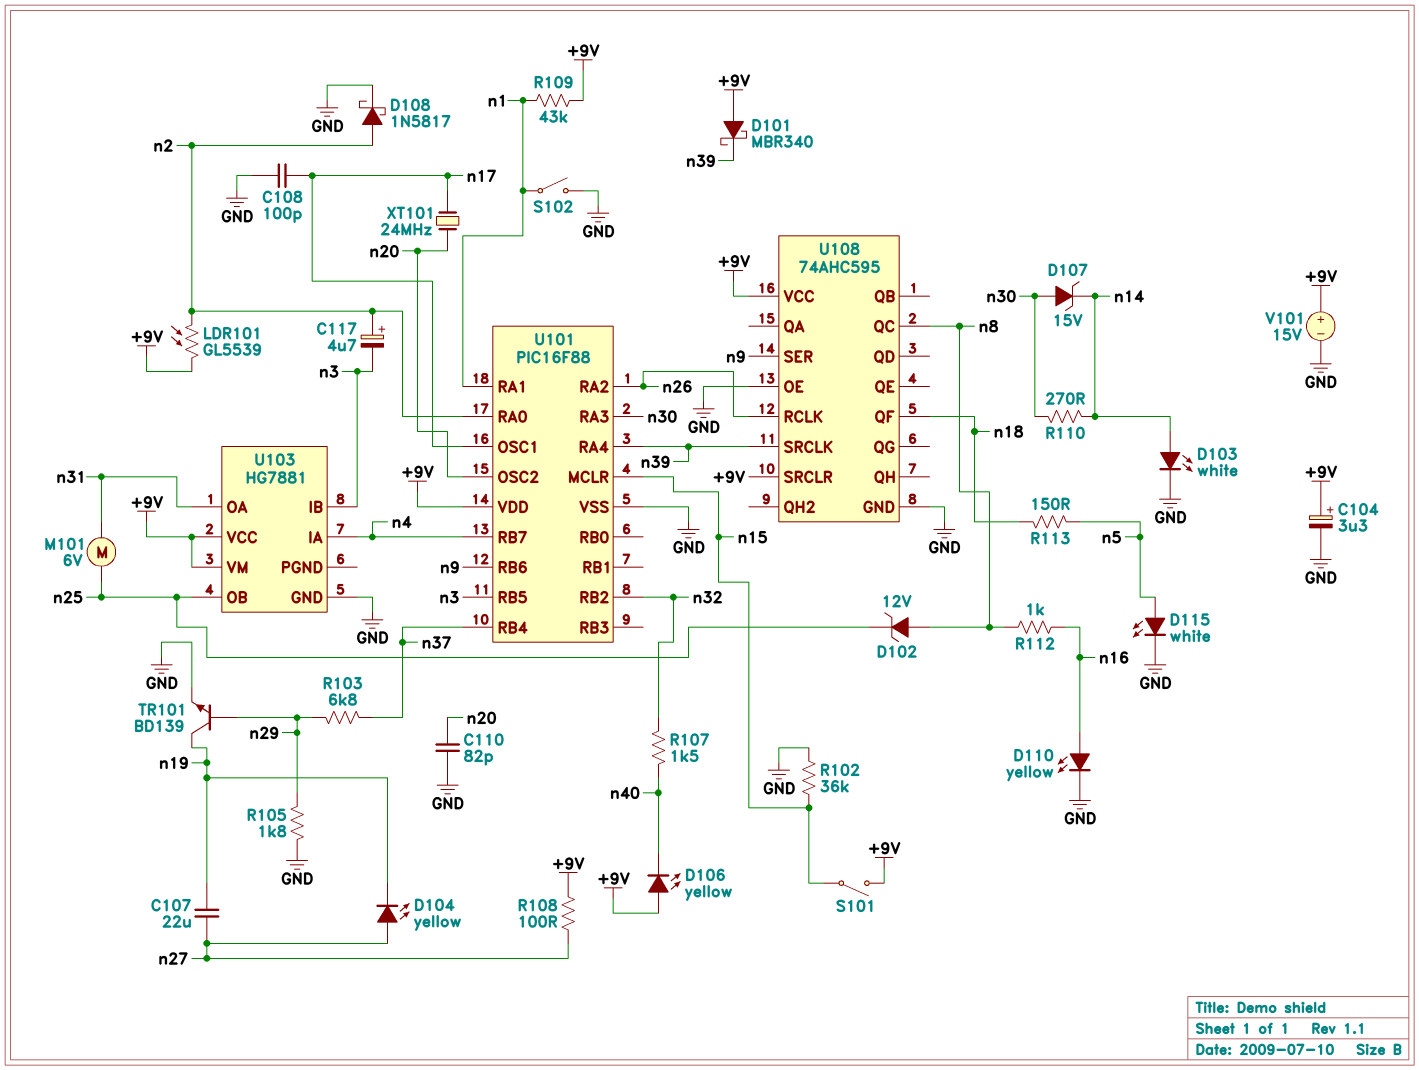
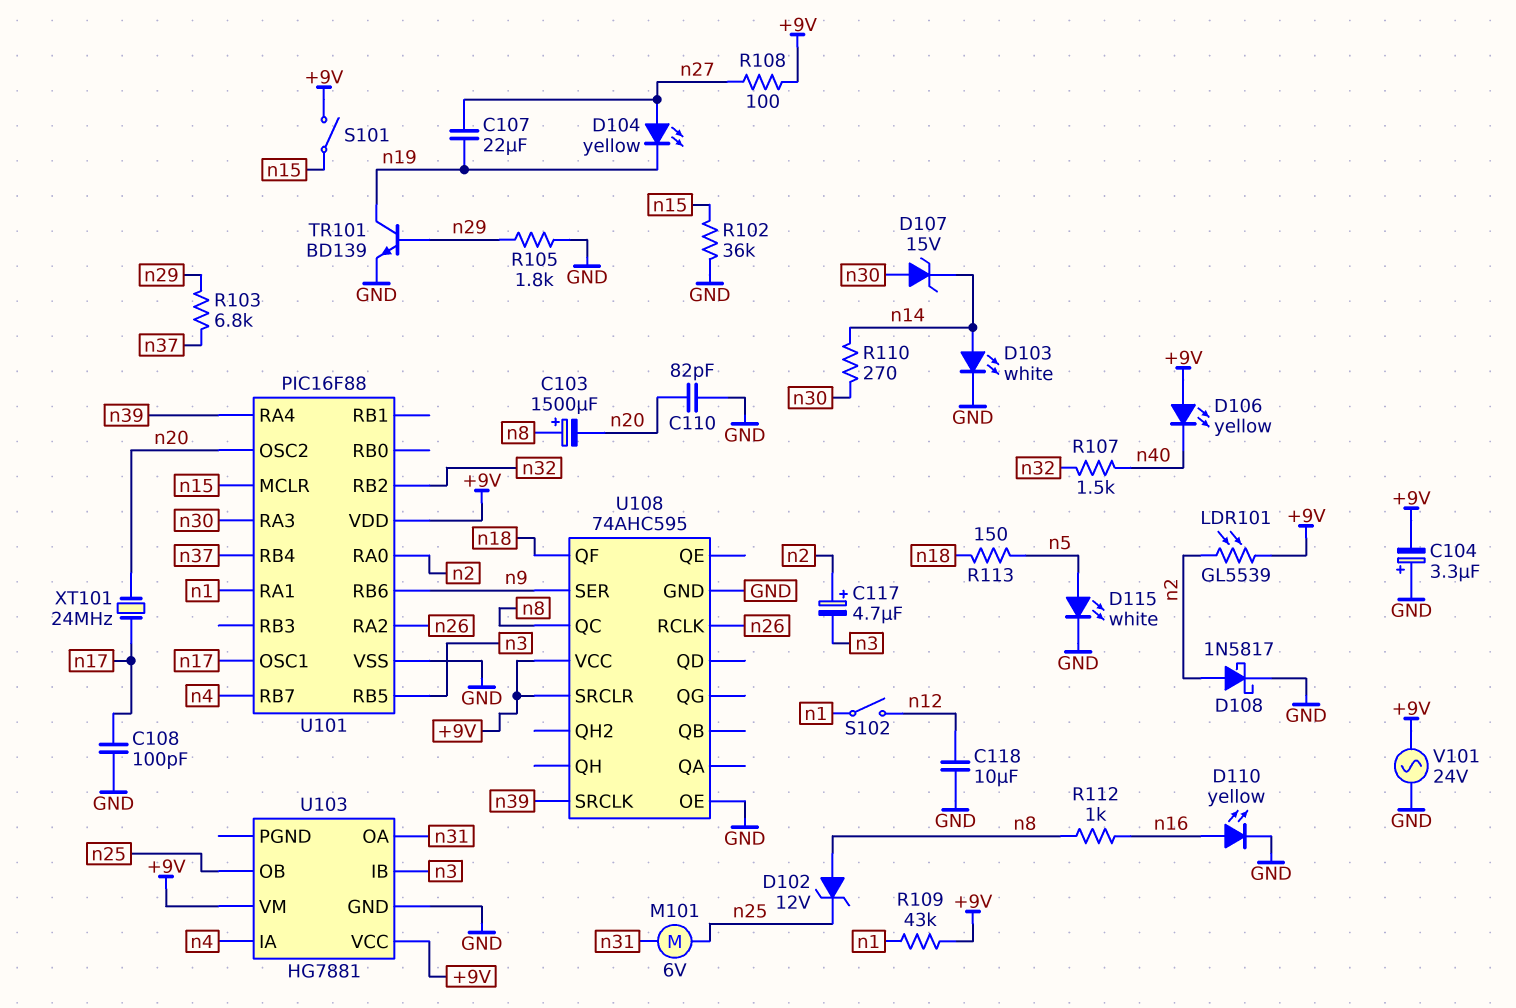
C103: none -> 1500uF (plus n8, minus n20)
C104: 3.3uF (plus +9V, minus GND) -> 3.3uF (plus GND, minus +9V)
C118: none -> 10uF (GND, n12)
D101: schottky MBR340 (A +9V, K n39) -> none
S102: switch (GND, n1) -> switch (n1, n12)
V101: 15V (plus +9V, minus GND) -> AC 24V (+9V, GND)

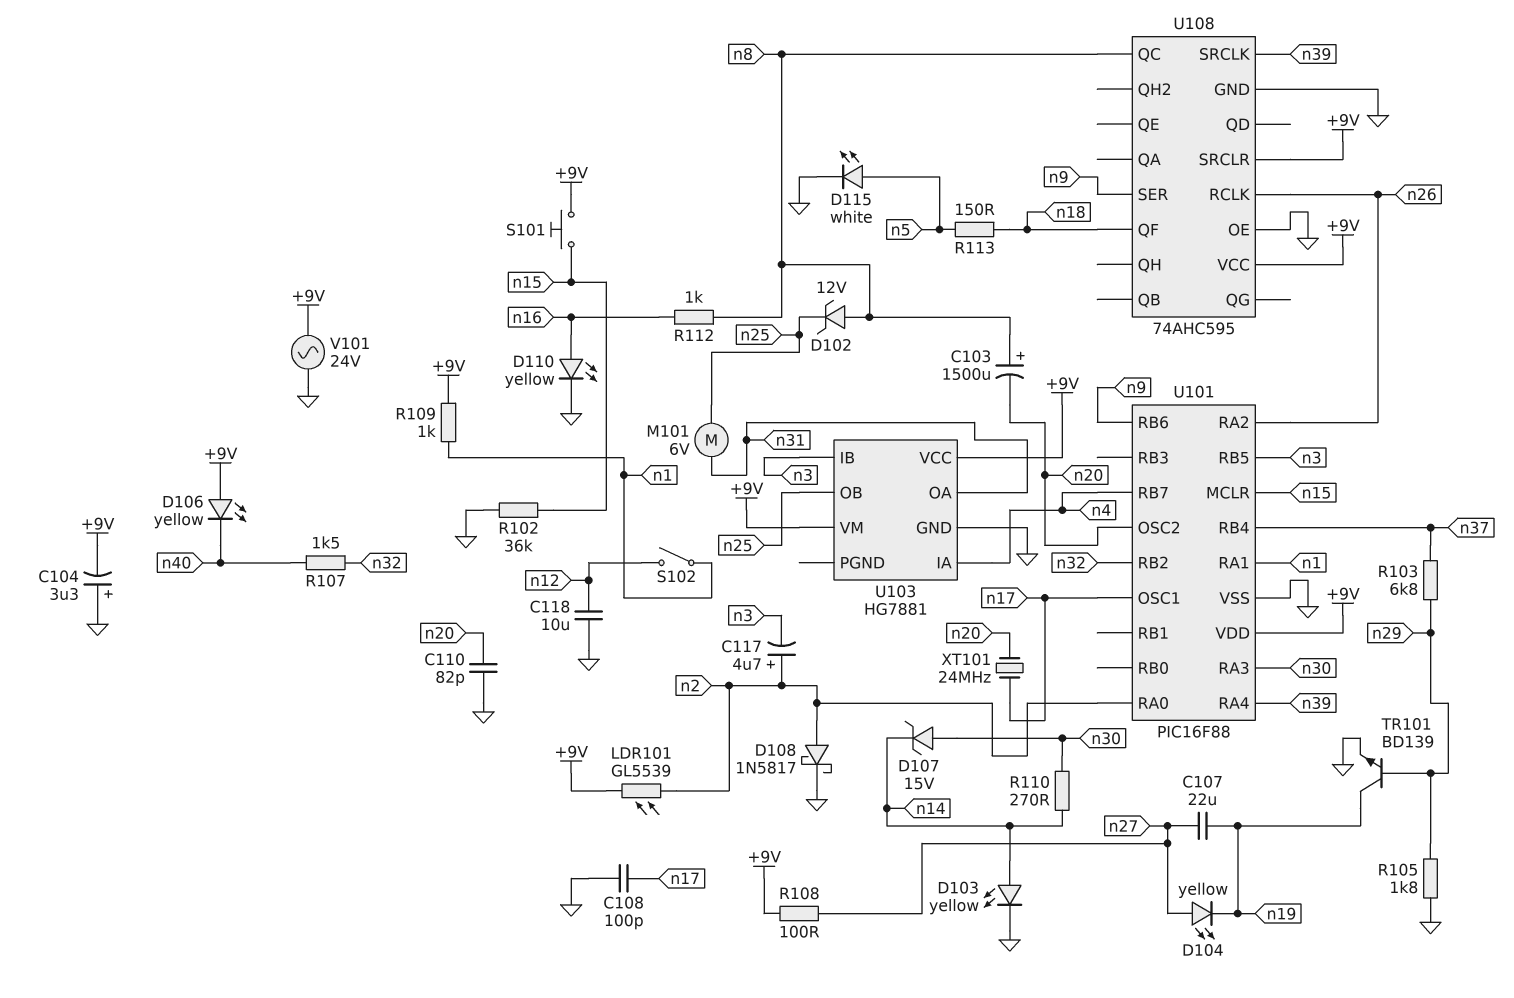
D103: LED white (A n14, K GND) -> LED yellow (A n14, K GND)
R109: 43k (+9V, n1) -> 1k (+9V, n1)
S101: switch (+9V, n15) -> button (+9V, n15)

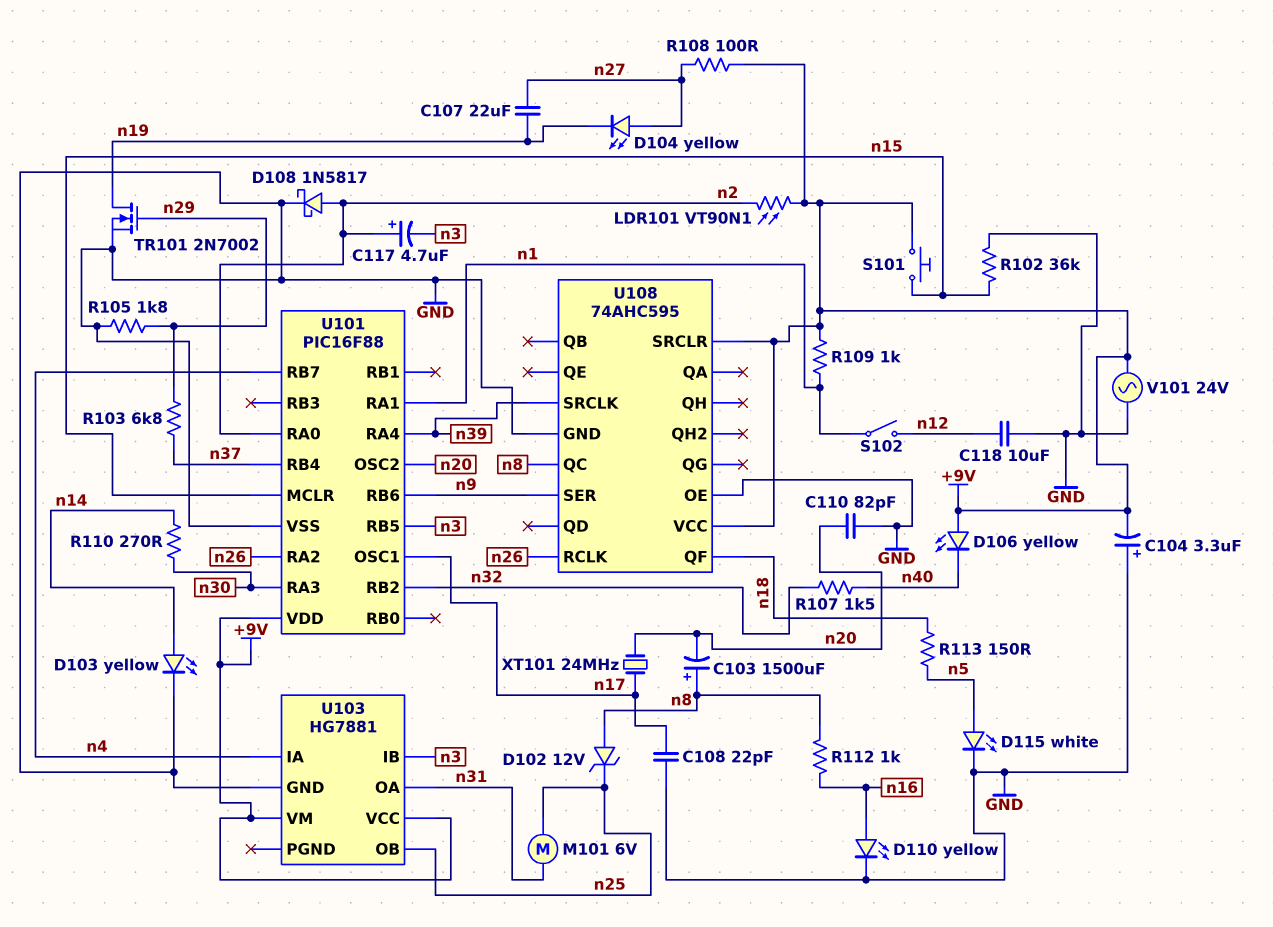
C108: 100pF (GND, n17) -> 22pF (GND, n17)
D107: zener 15V (A n30, K n14) -> none
LDR101: GL5539 (+9V, n2) -> VT90N1 (+9V, n2)
TR101: NPN BD139 (B n29, C n19, E GND) -> NMOS 2N7002 (G n29, D n19, S GND)

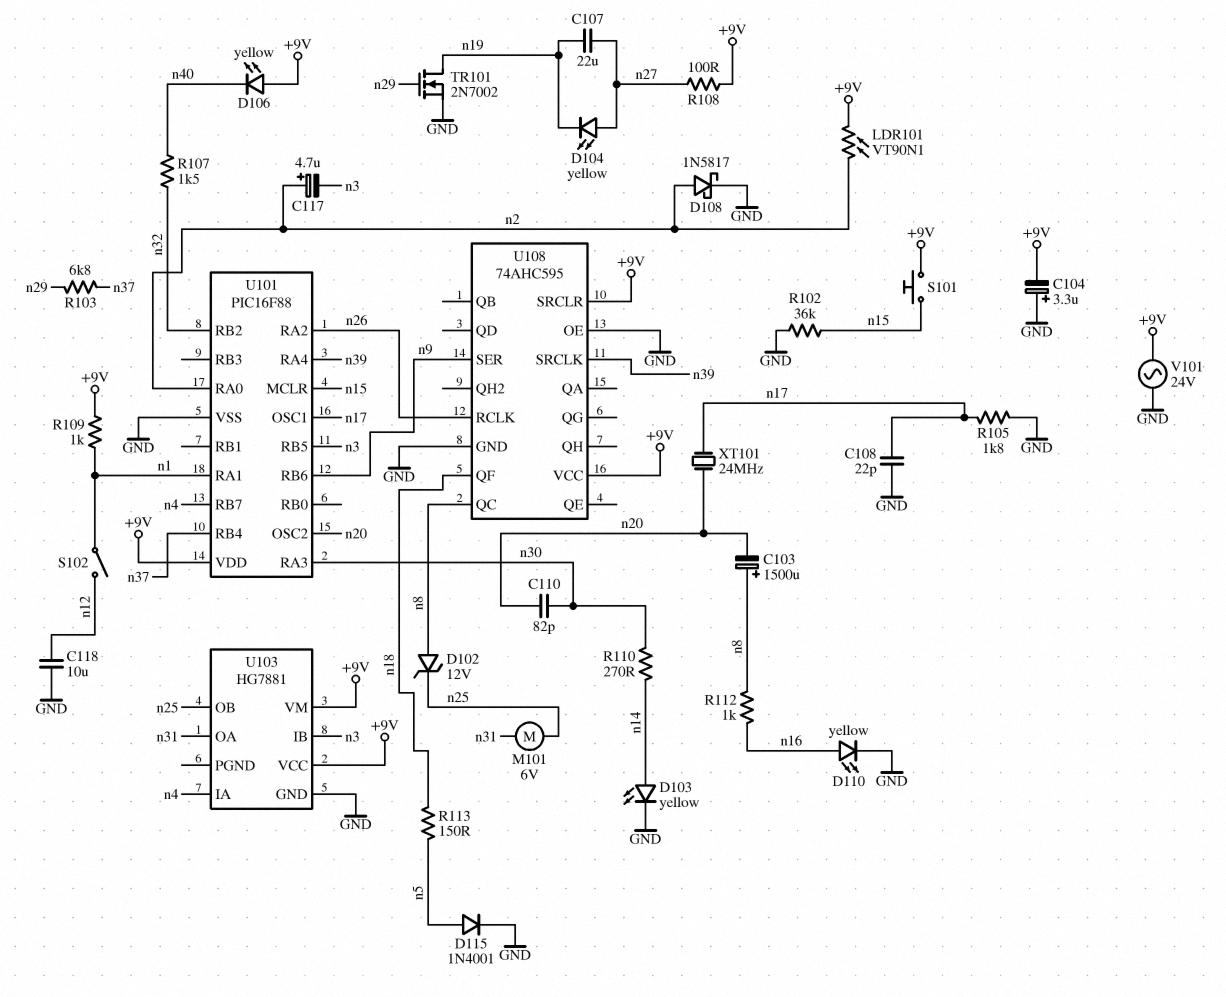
C110: 82pF (GND, n20) -> 82pF (n20, n30)
D115: LED white (A n5, K GND) -> diode 1N4001 (A n5, K GND)
R105: 1.8k (GND, n29) -> 1.8k (GND, n17)

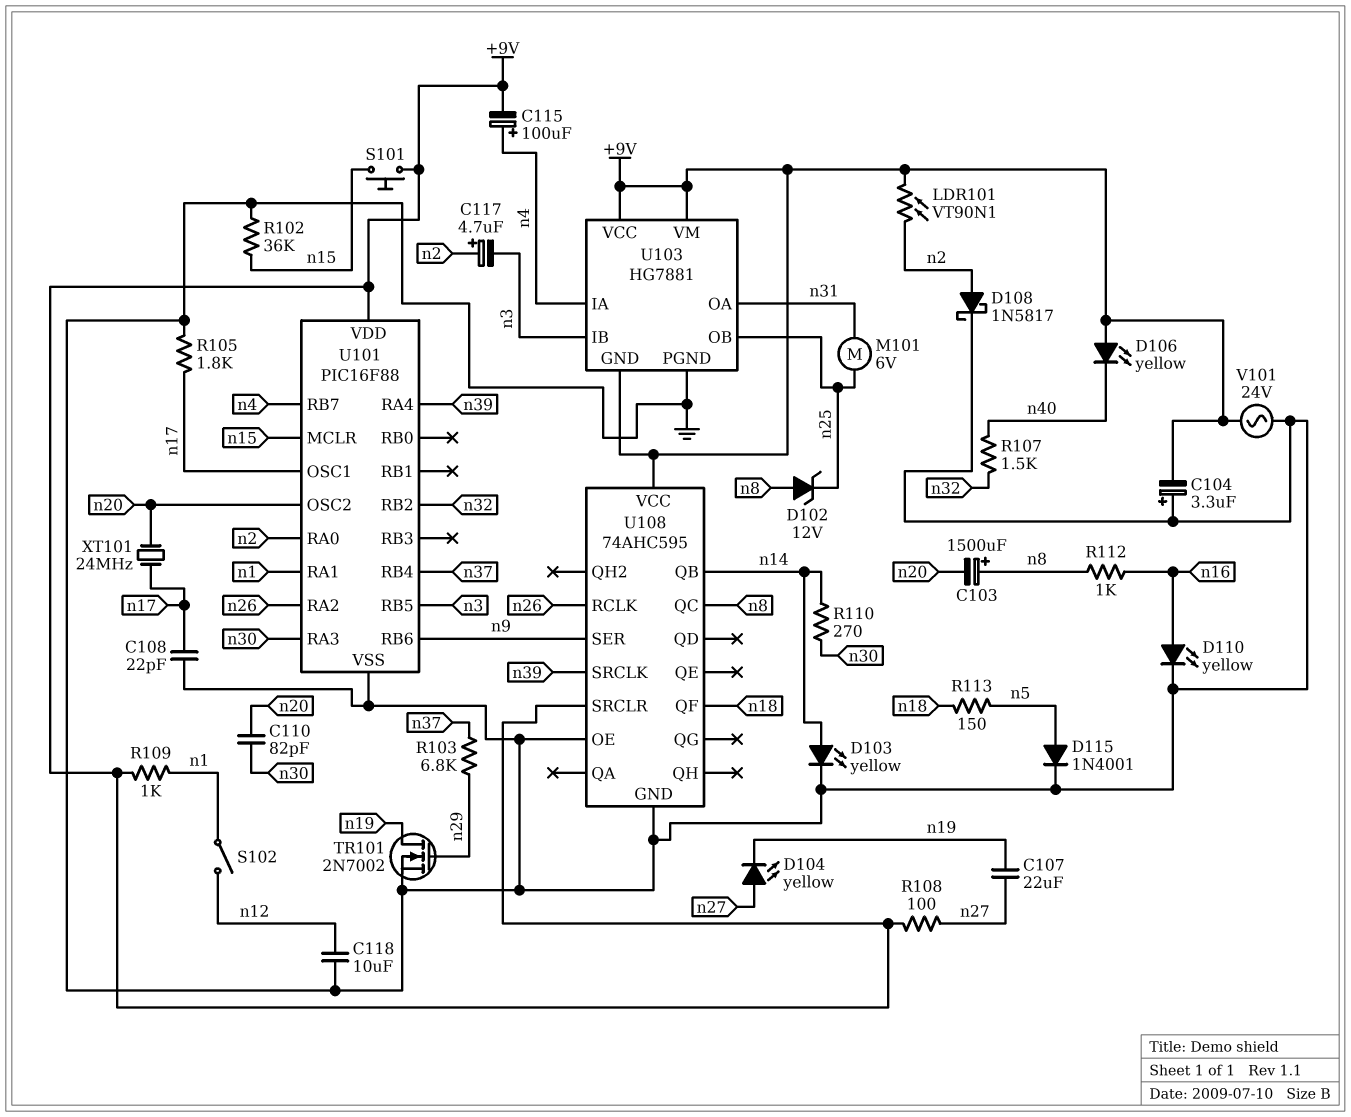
C115: none -> 100uF (plus n4, minus +9V)
U103 pin GND: GND -> +9V
U103 pin PGND: none -> GND
U108 pin QB: none -> n14

